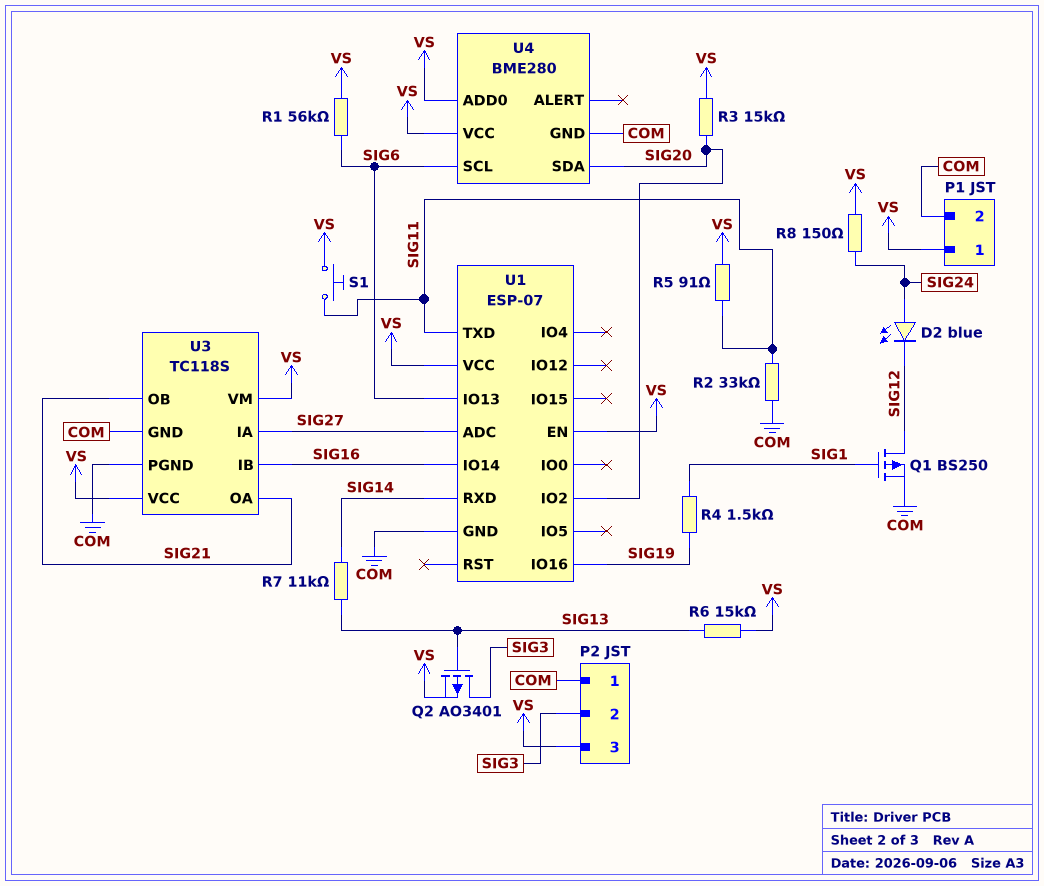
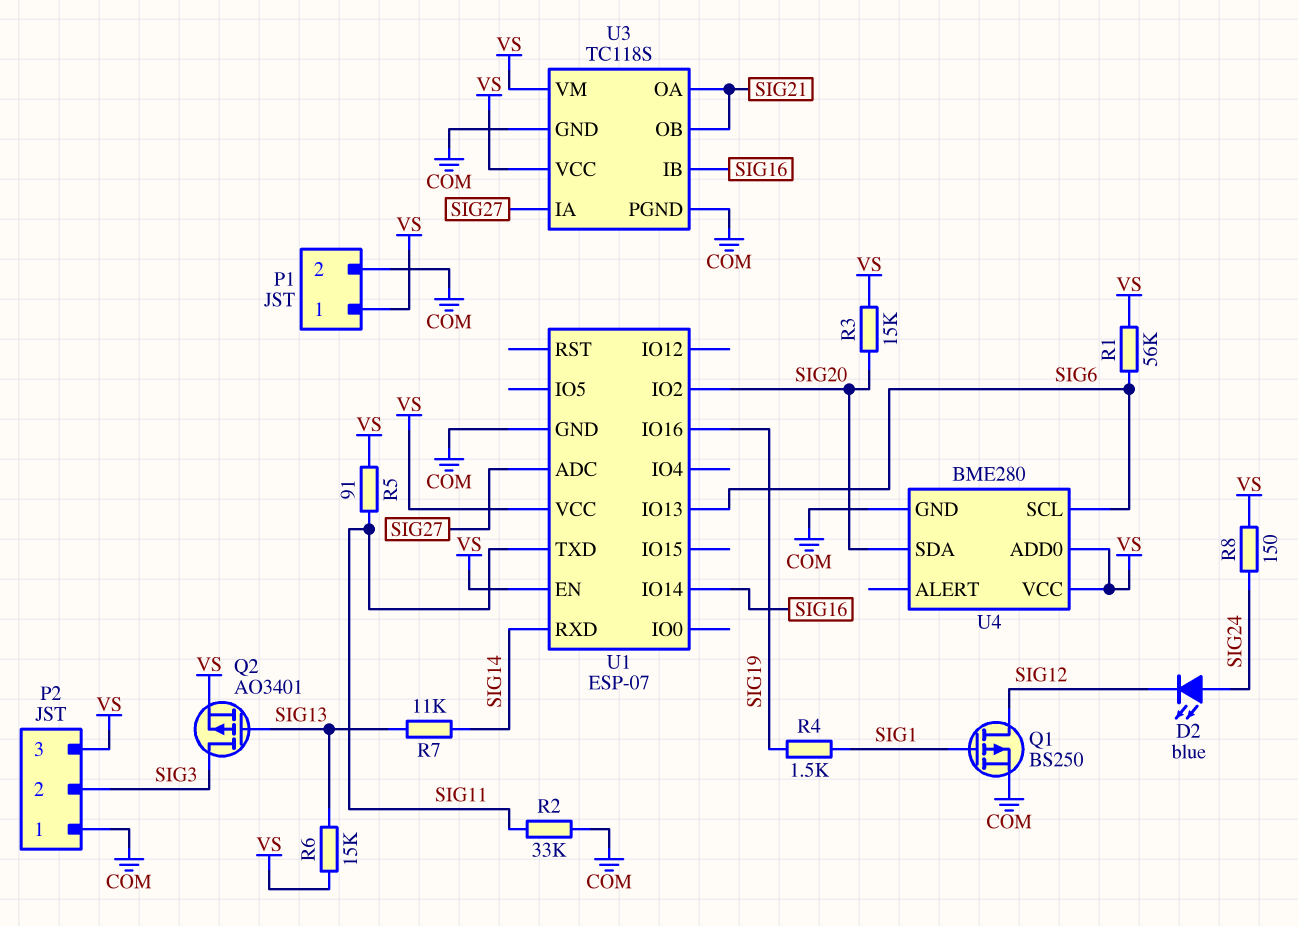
S1: button (SIG11, VS) -> none

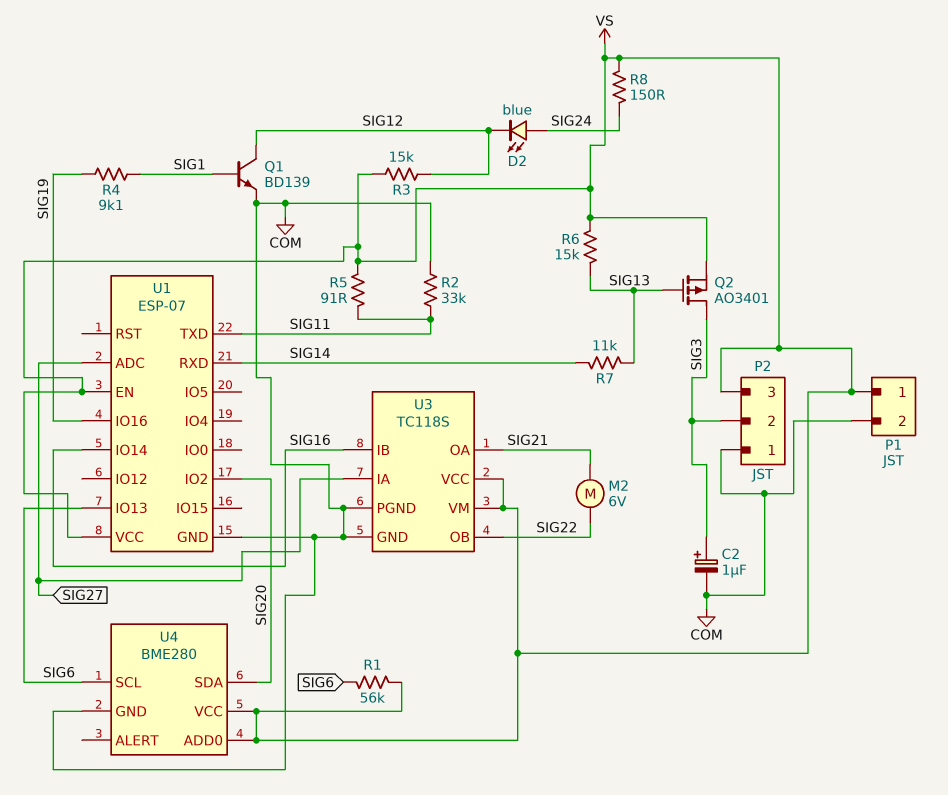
C2: none -> 1uF (plus SIG3, minus COM)
M2: none -> motor 6V (SIG21, SIG22)
Q1: PMOS BS250 (G SIG1, D SIG12, S COM) -> NPN BD139 (B SIG1, C SIG12, E COM)
R3: 15k (SIG20, VS) -> 15k (SIG12, VS)
R4: 1.5k (SIG1, SIG19) -> 9.1k (SIG1, SIG19)
U3 pin OB: SIG21 -> SIG22

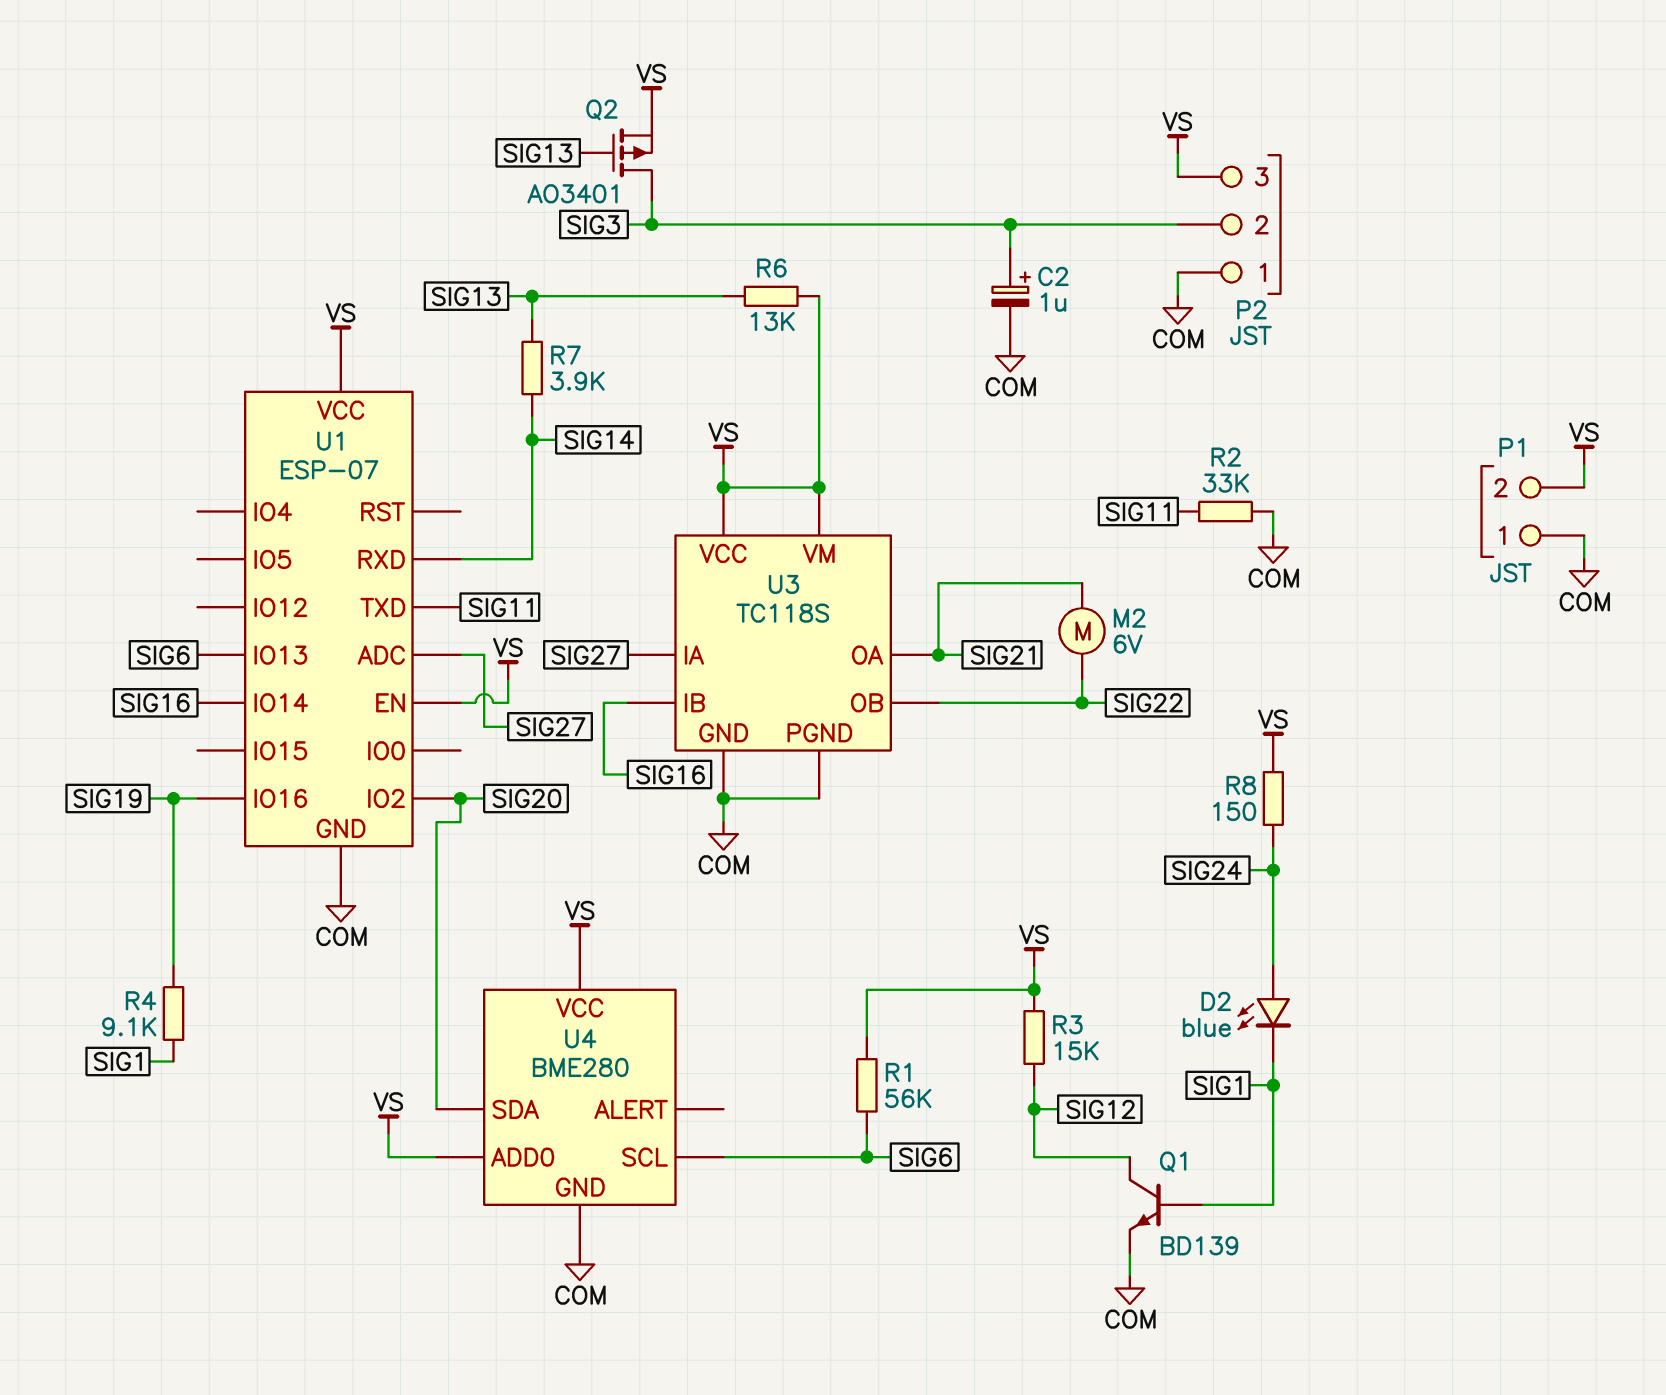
D2: LED blue (A SIG24, K SIG12) -> LED blue (A SIG24, K SIG1)
P1 pin 1: VS -> COM
P1 pin 2: COM -> VS
R5: 91 (SIG11, VS) -> none
R6: 15k (SIG13, VS) -> 13k (SIG13, VS)
R7: 11k (SIG13, SIG14) -> 3.9k (SIG13, SIG14)

